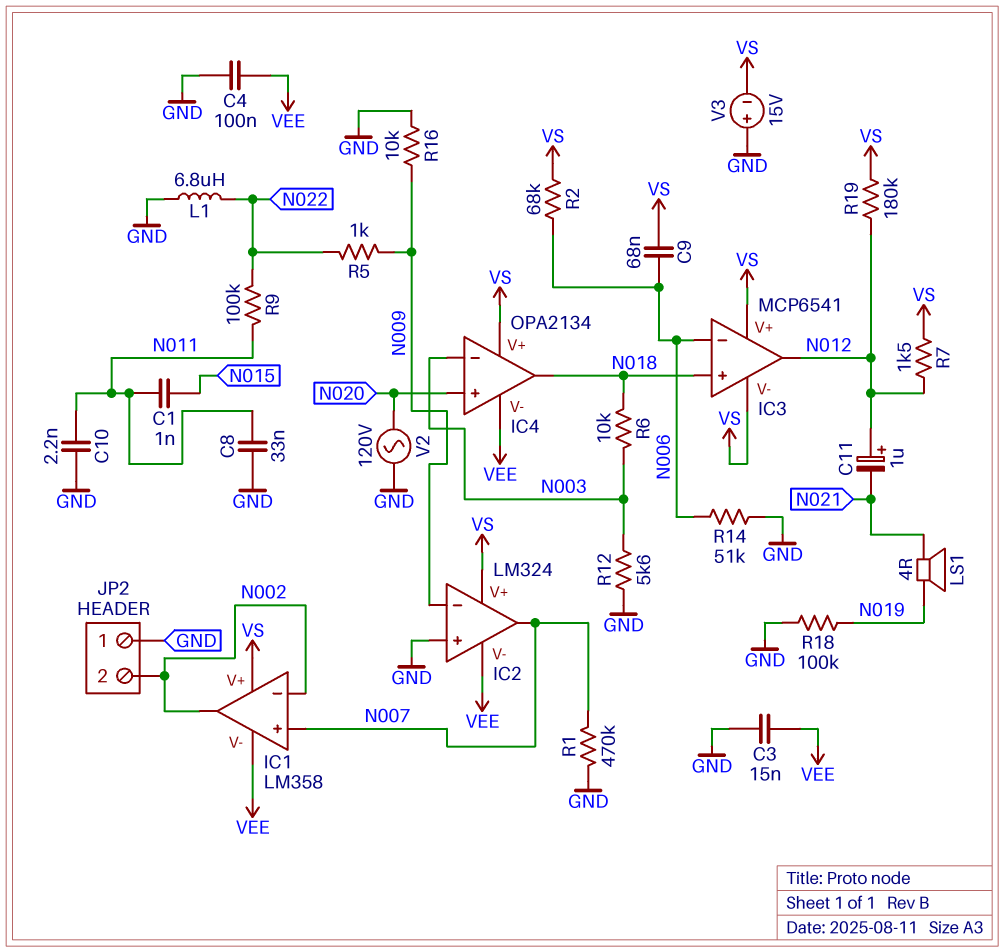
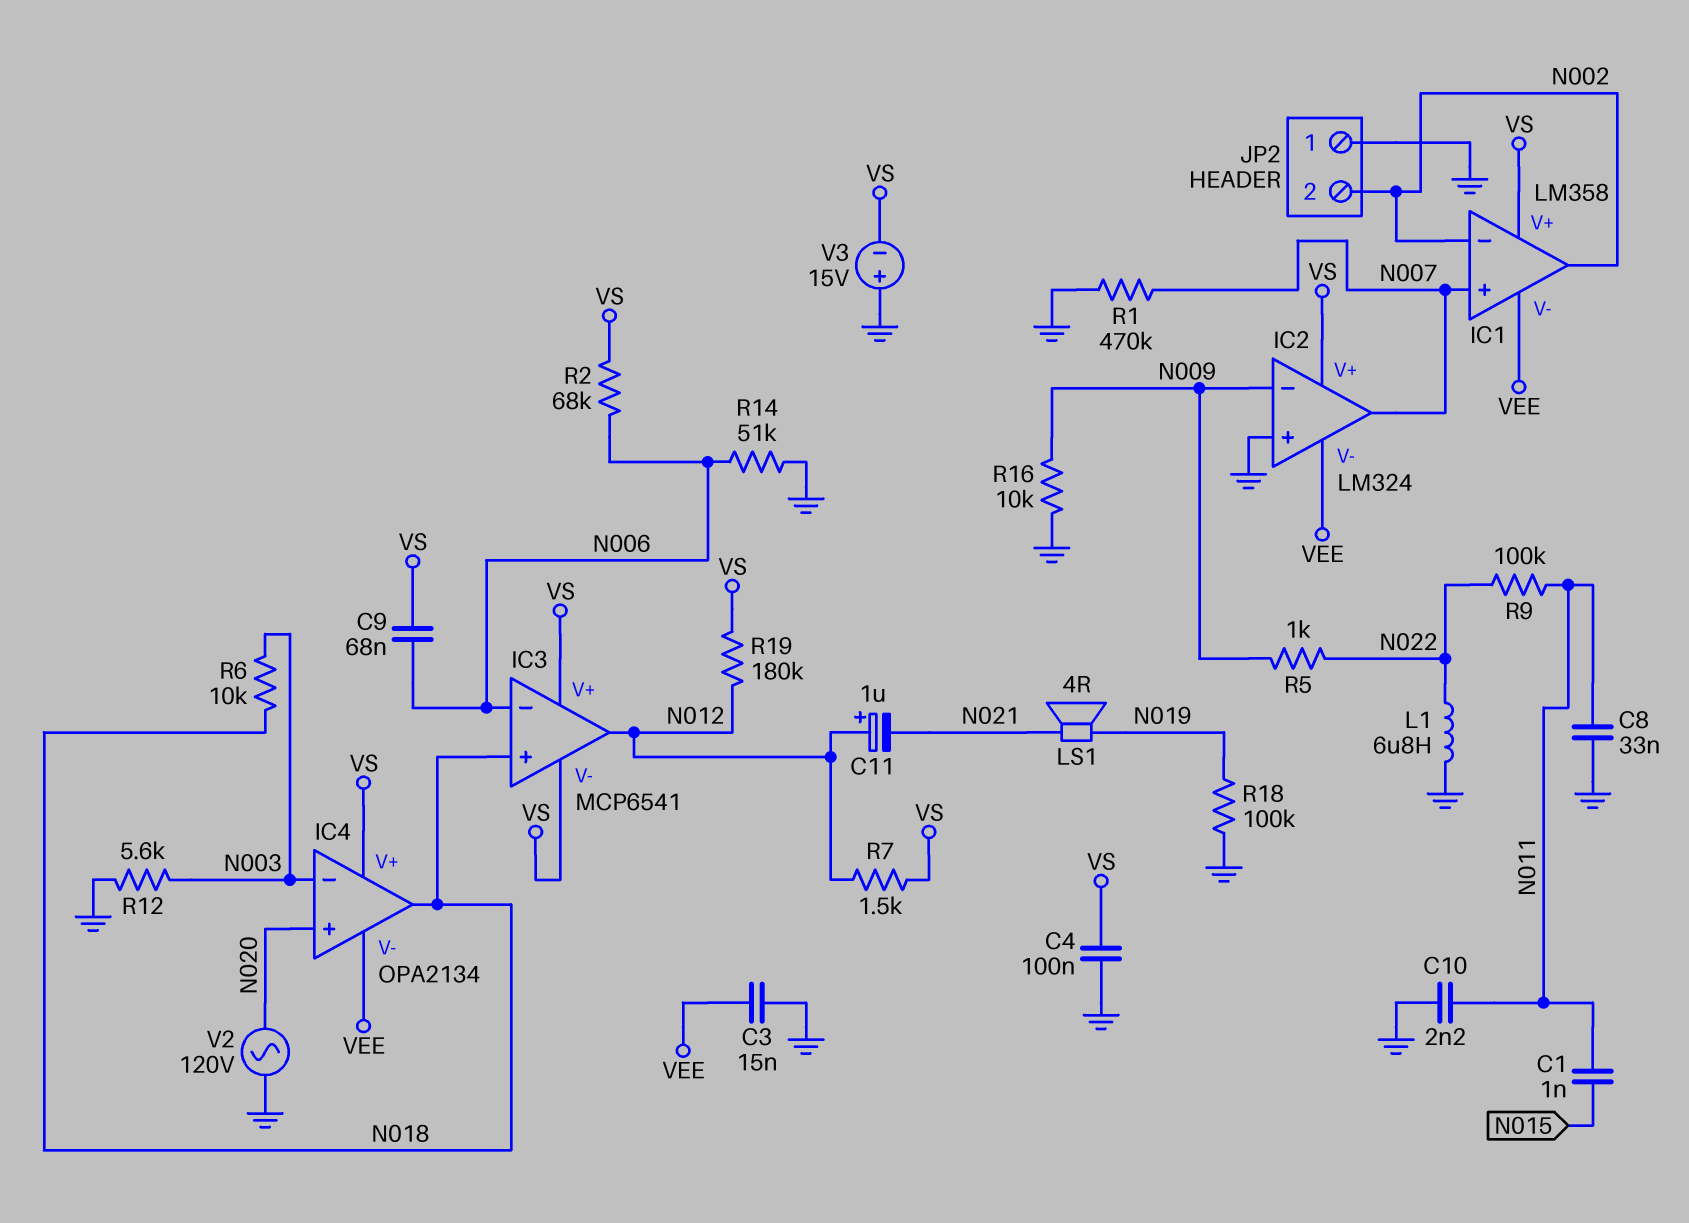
C4: 100nF (GND, VEE) -> 100nF (GND, VS)

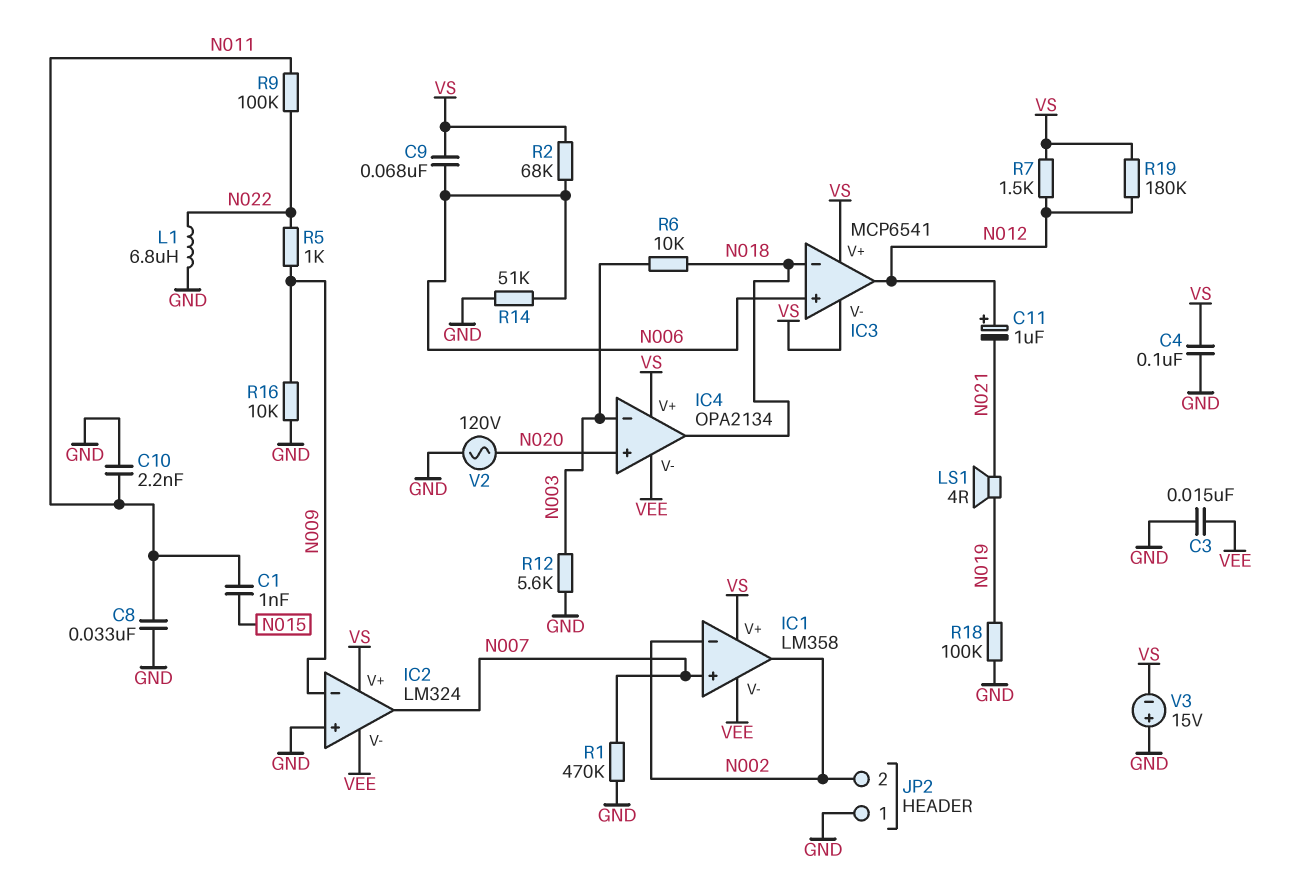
IC3 pin in+: N018 -> N006
IC3 pin in-: N006 -> N018

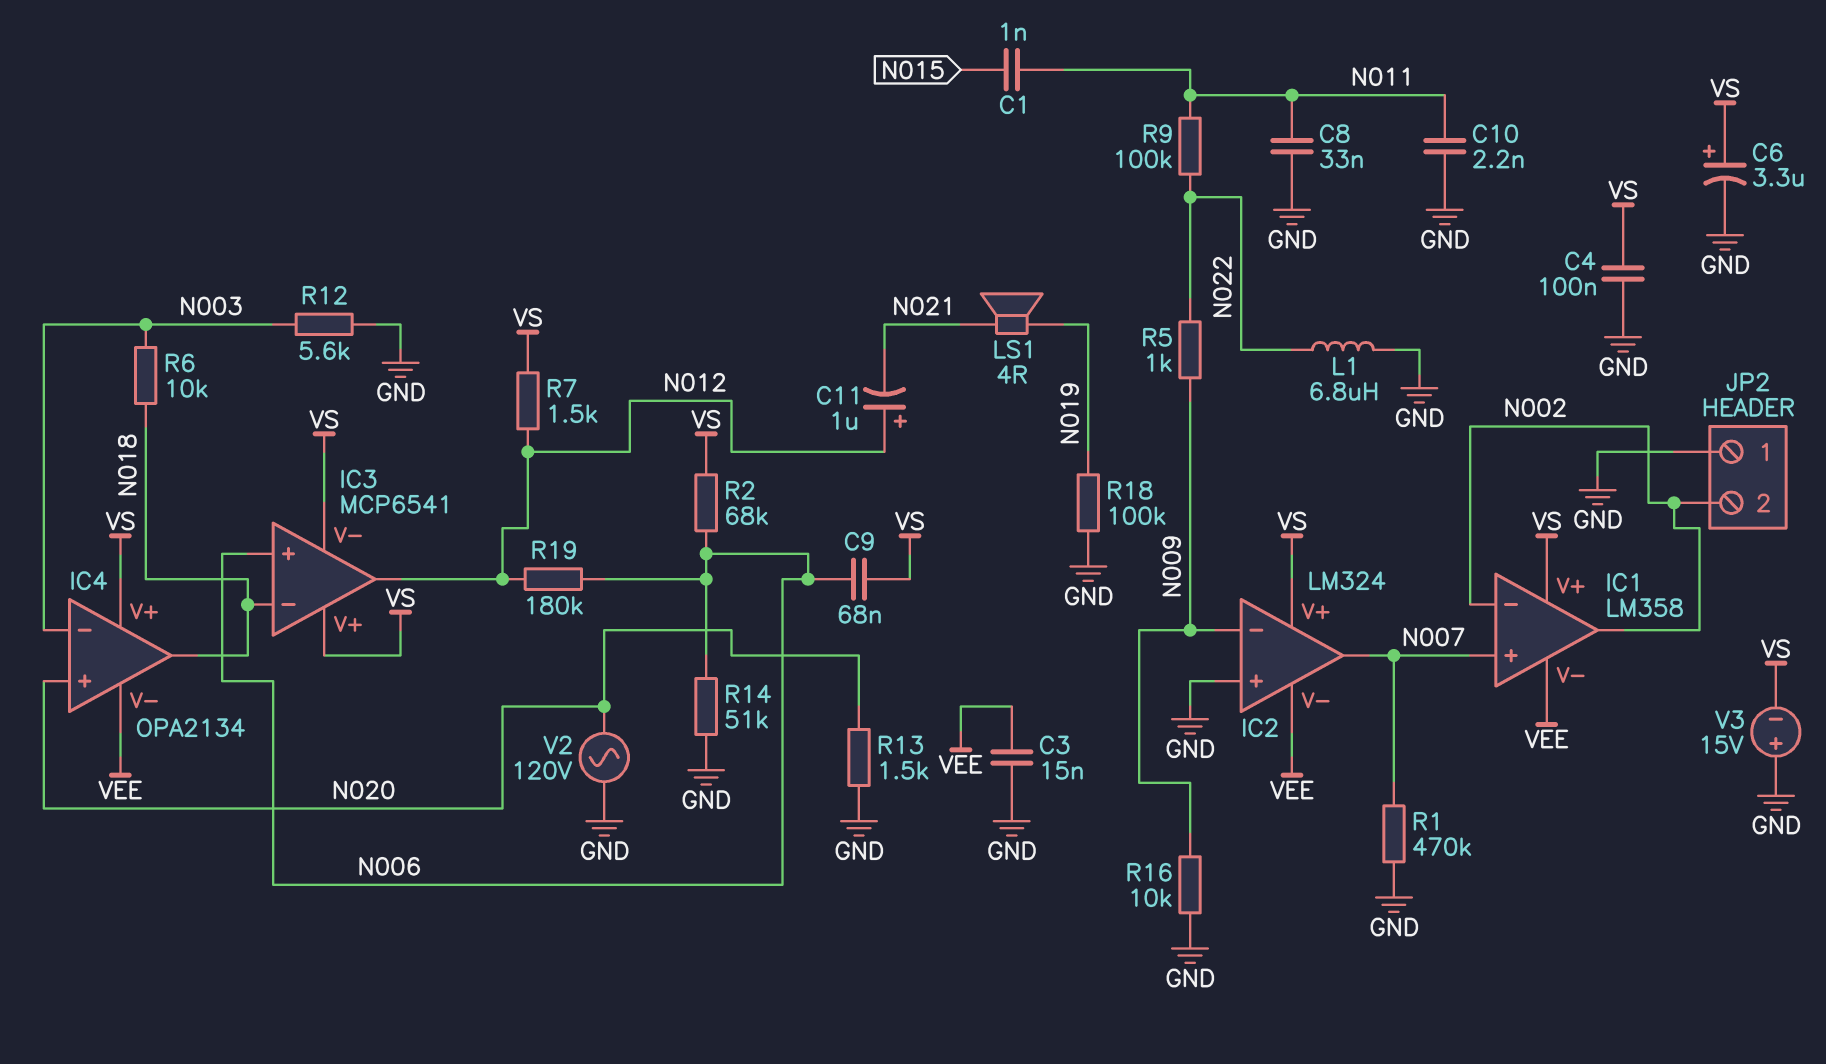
C6: none -> 3.3uF (plus VS, minus GND)
R13: none -> 1.5k (GND, N020)
R19: 180k (N012, VS) -> 180k (N006, N012)

